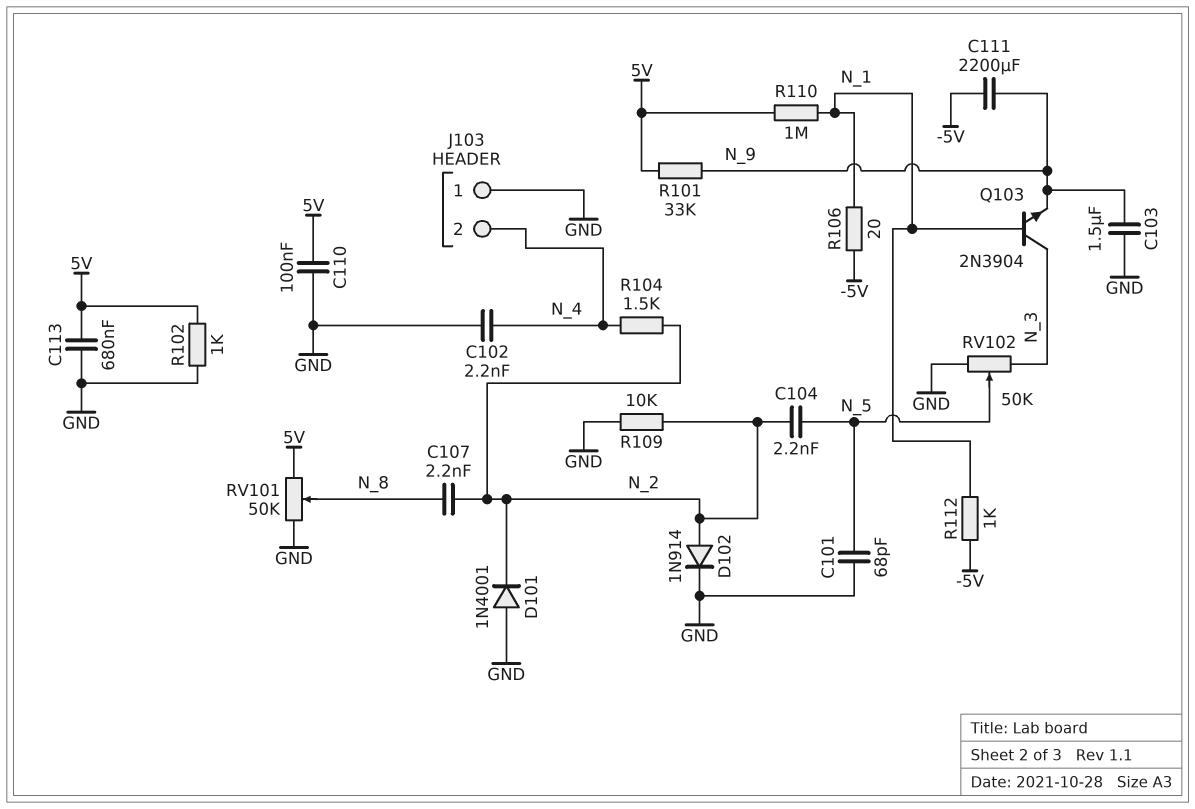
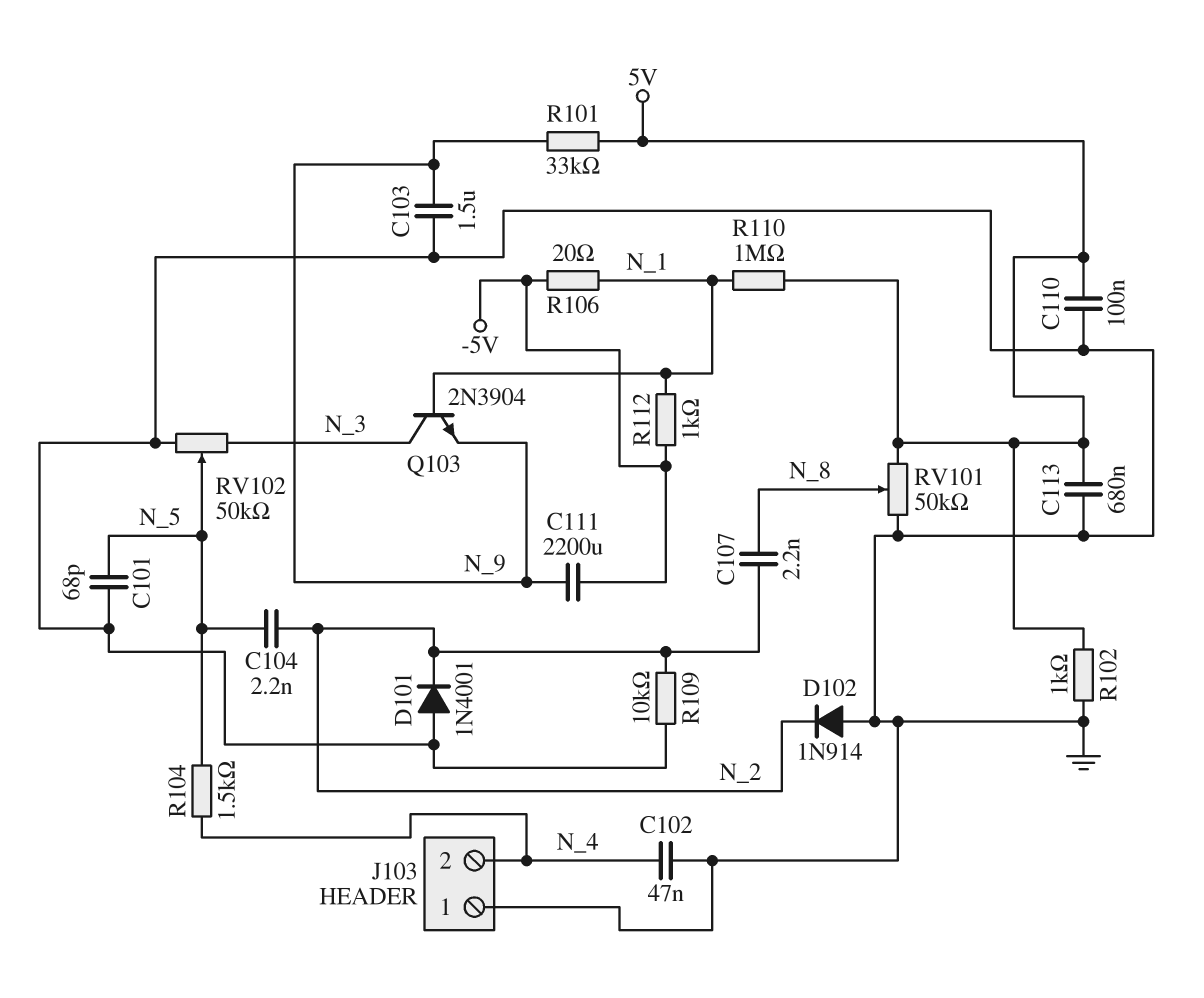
C102: 2.2nF (GND, N_4) -> 47nF (GND, N_4)
D102: diode 1N914 (A N_2, K GND) -> diode 1N914 (A GND, K N_2)
R104: 1.5k (N_2, N_4) -> 1.5k (N_4, N_5)

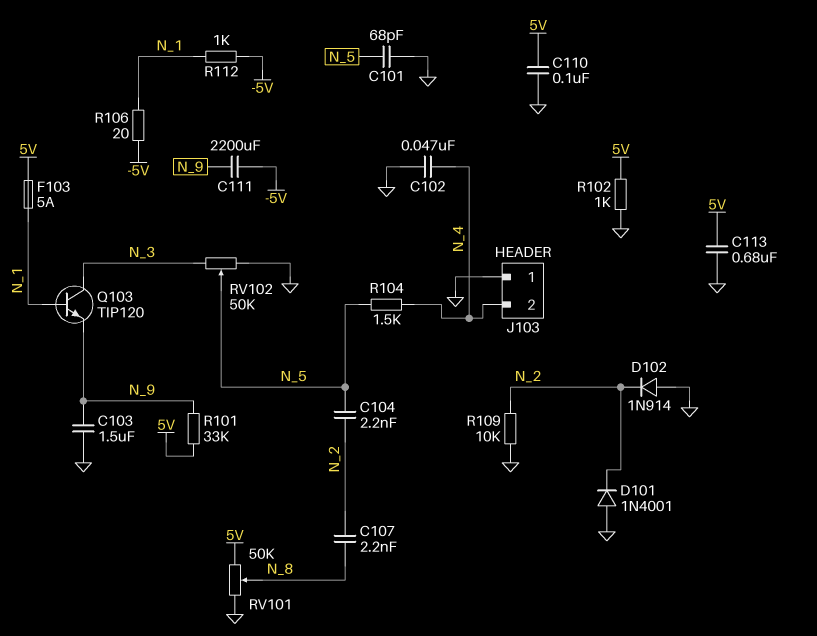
F103: none -> 5A (5V, N_1)
Q103: NPN 2N3904 (B N_1, C N_3, E N_9) -> NPN TIP120 (B N_1, C N_3, E N_9)
R110: 1M (5V, N_1) -> none

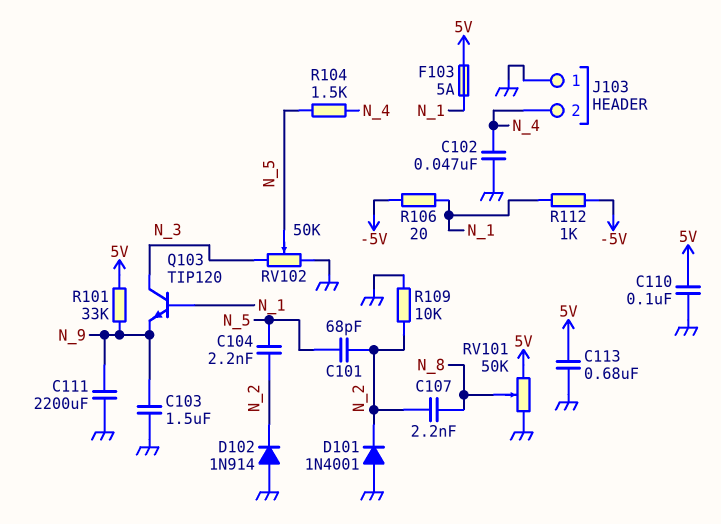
C101: 68pF (GND, N_5) -> 68pF (N_2, N_5)
C111: 2200uF (-5V, N_9) -> 2200uF (GND, N_9)
R102: 1k (5V, GND) -> none

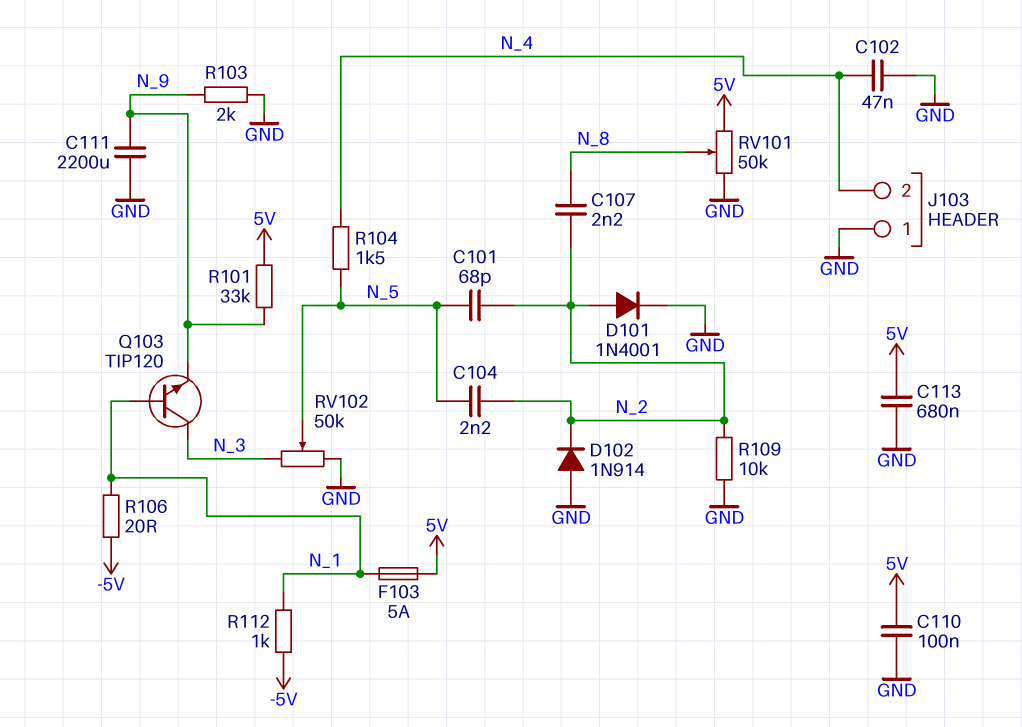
C103: 1.5uF (GND, N_9) -> none
D101: diode 1N4001 (A GND, K N_2) -> diode 1N4001 (A N_2, K GND)
R103: none -> 2k (GND, N_9)

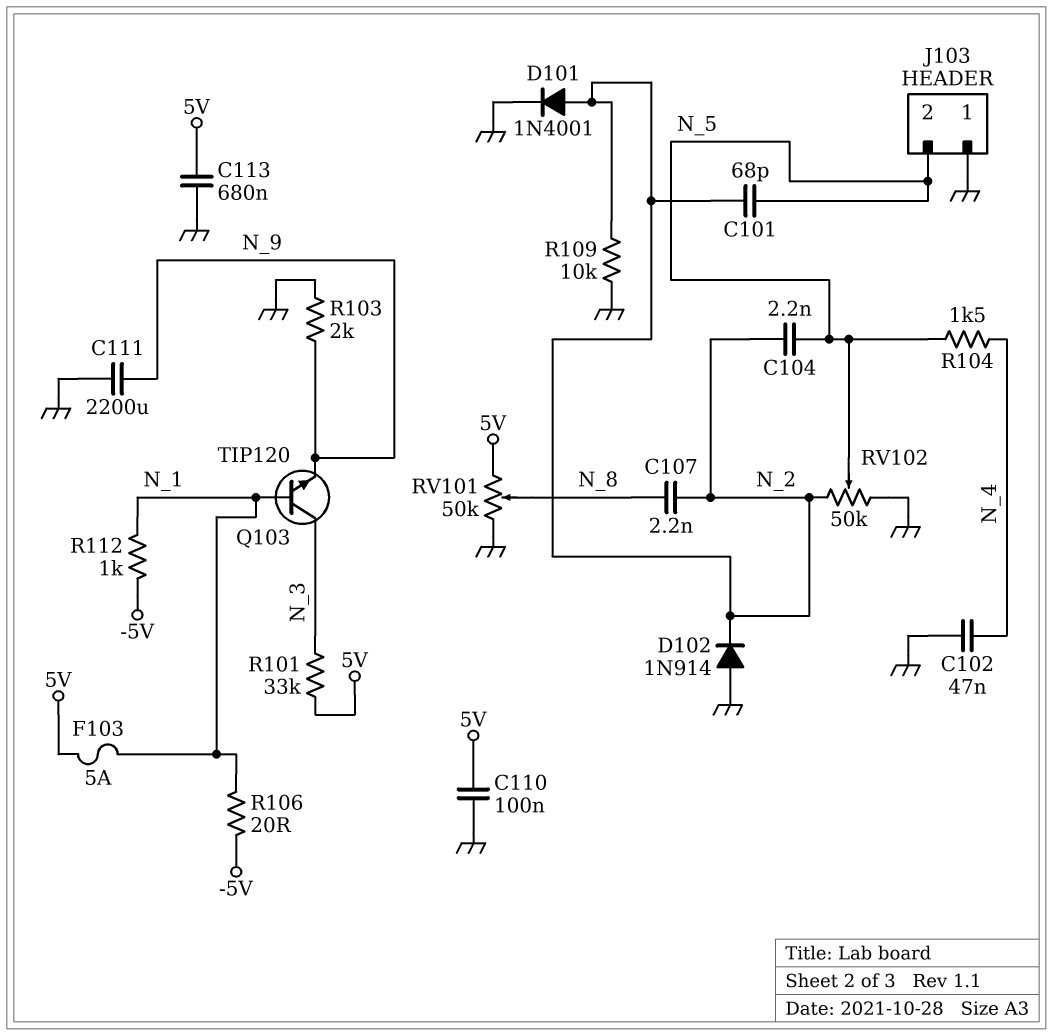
J103 pin 2: N_4 -> N_5
R101: 33k (5V, N_9) -> 33k (5V, N_3)
RV102: 50k (GND, N_3, wiper N_5) -> 50k (GND, N_2, wiper N_5)

